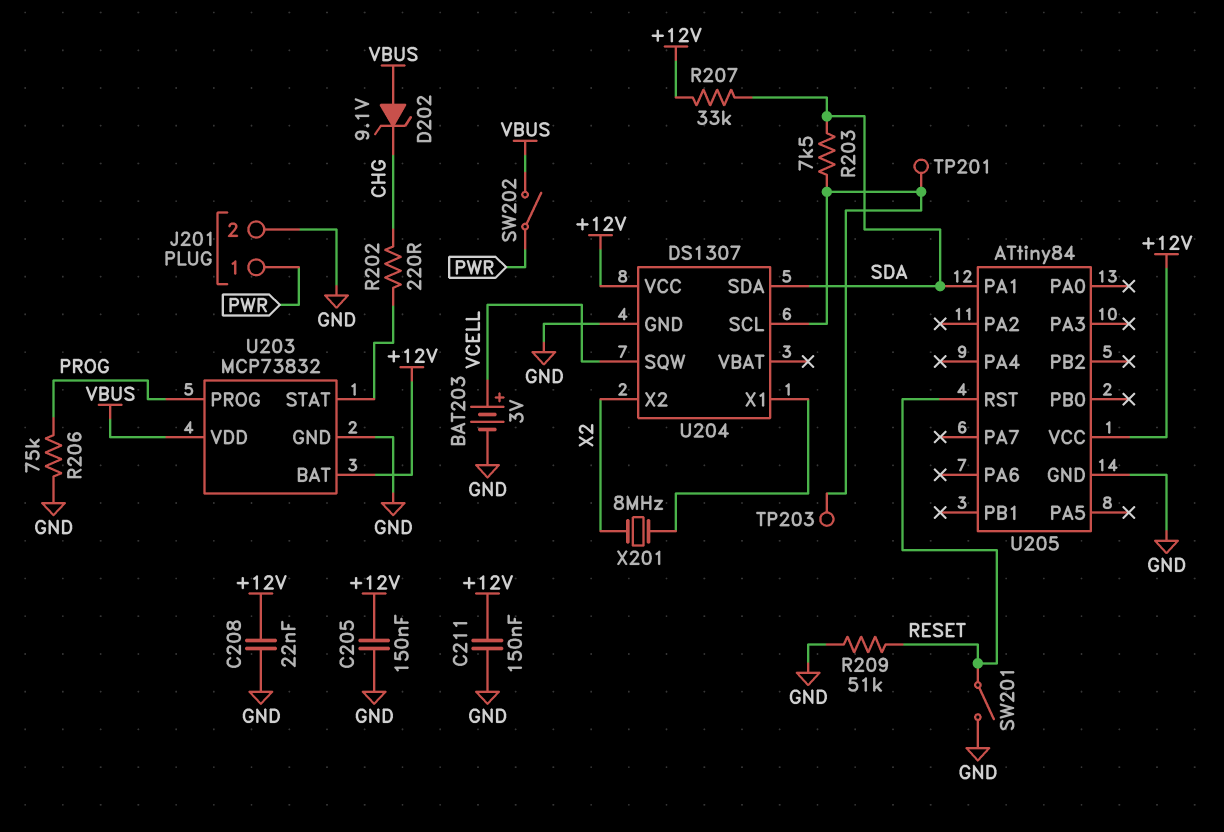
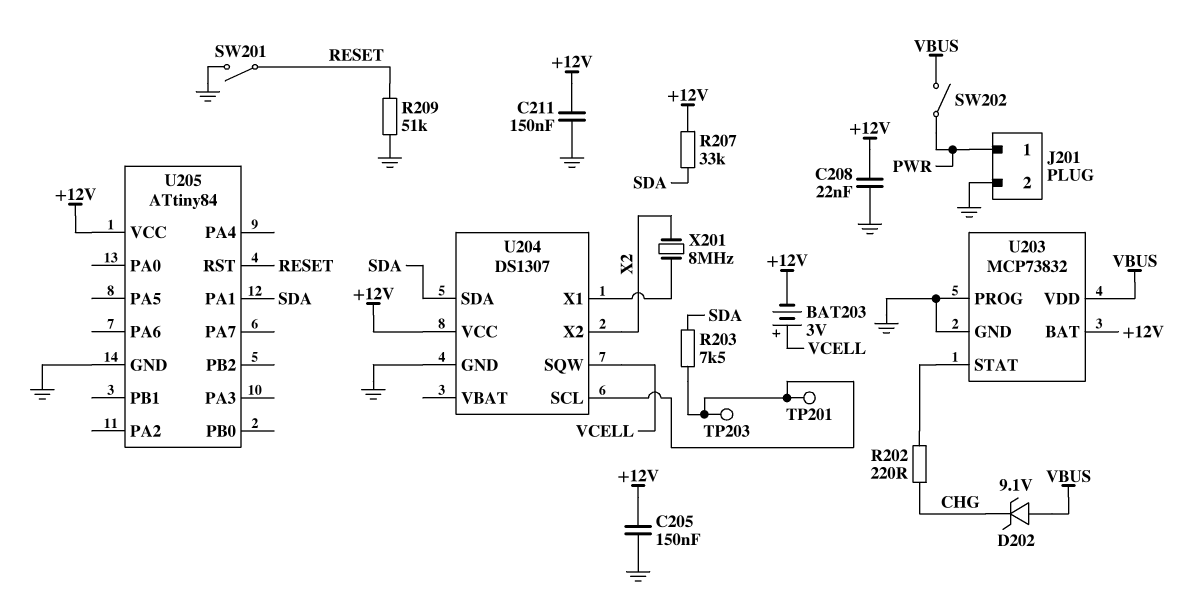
BAT203: 3V (plus VCELL, minus GND) -> 3V (plus VCELL, minus +12V)
R206: 75k (GND, PROG) -> none
U203 pin PROG: PROG -> GND

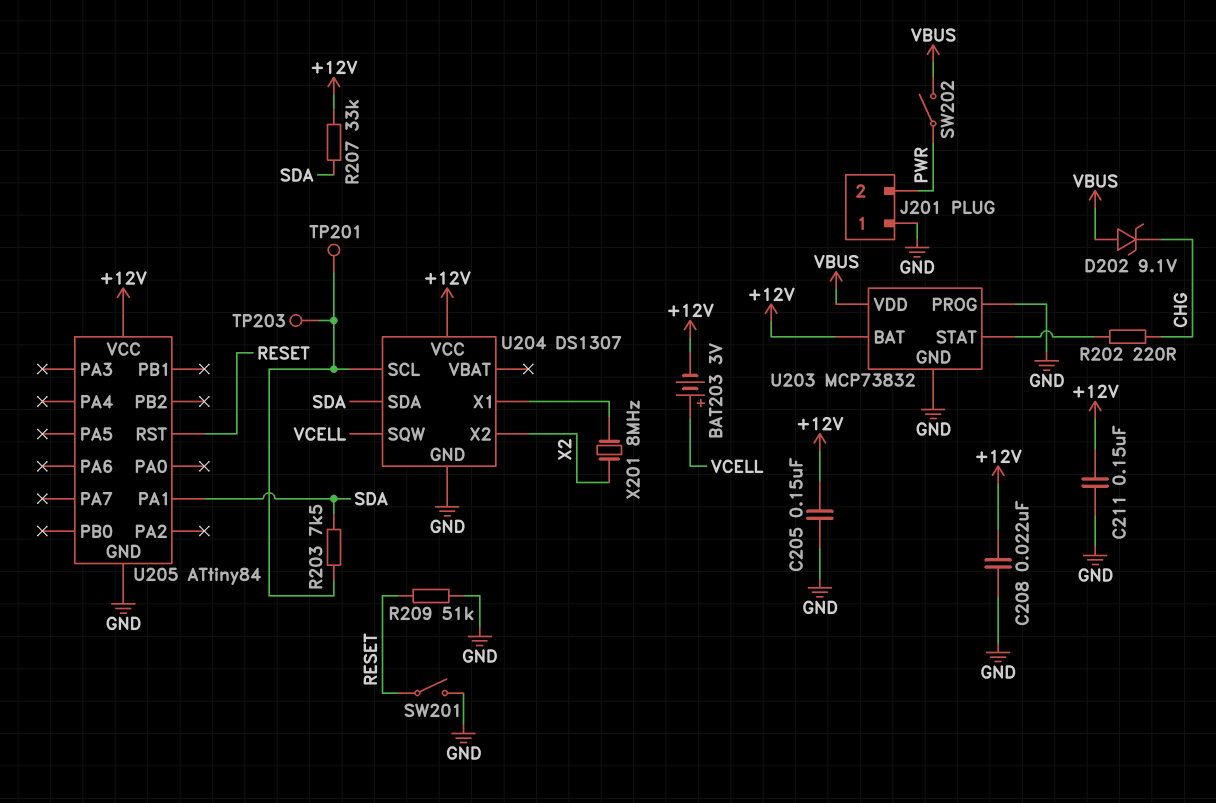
J201 pin 1: PWR -> GND
J201 pin 2: GND -> PWR

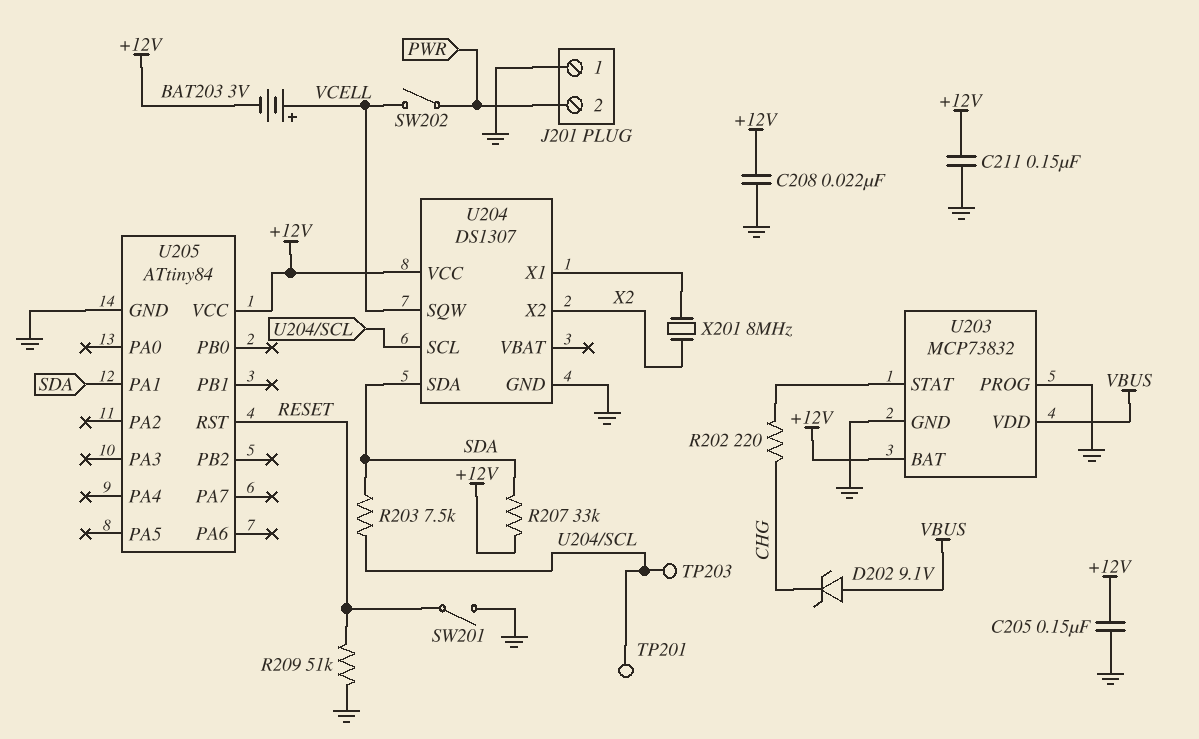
SW202: switch (PWR, VBUS) -> switch (PWR, VCELL)

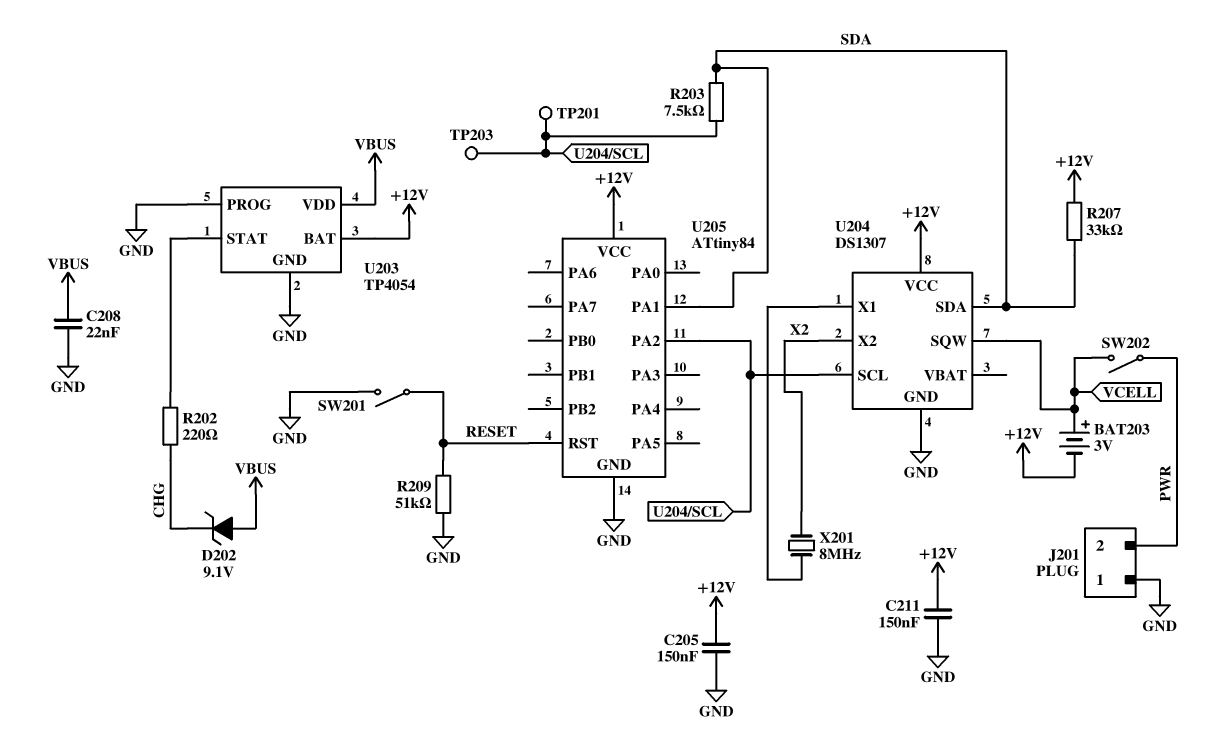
C208: 22nF (+12V, GND) -> 22nF (GND, VBUS)
U203: MCP73832 -> TP4054
U205 pin PA2: none -> U204/SCL

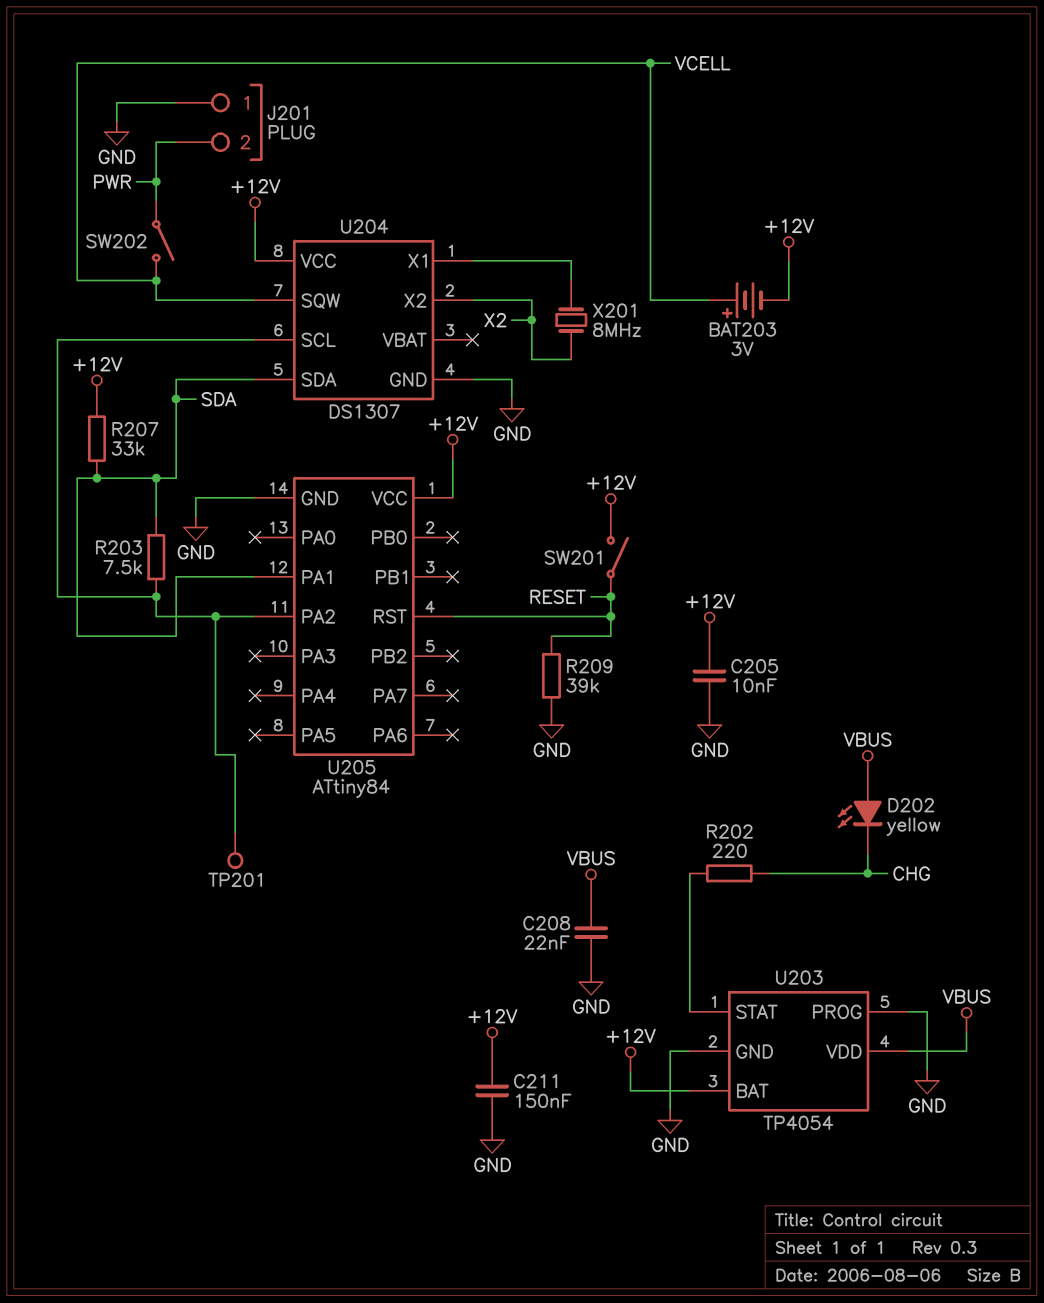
C205: 150nF (+12V, GND) -> 10nF (+12V, GND)
D202: zener 9.1V (A VBUS, K CHG) -> LED yellow (A VBUS, K CHG)
R209: 51k (GND, RESET) -> 39k (GND, RESET)
SW201: switch (GND, RESET) -> switch (+12V, RESET)
TP203: test point (U204/SCL) -> none

